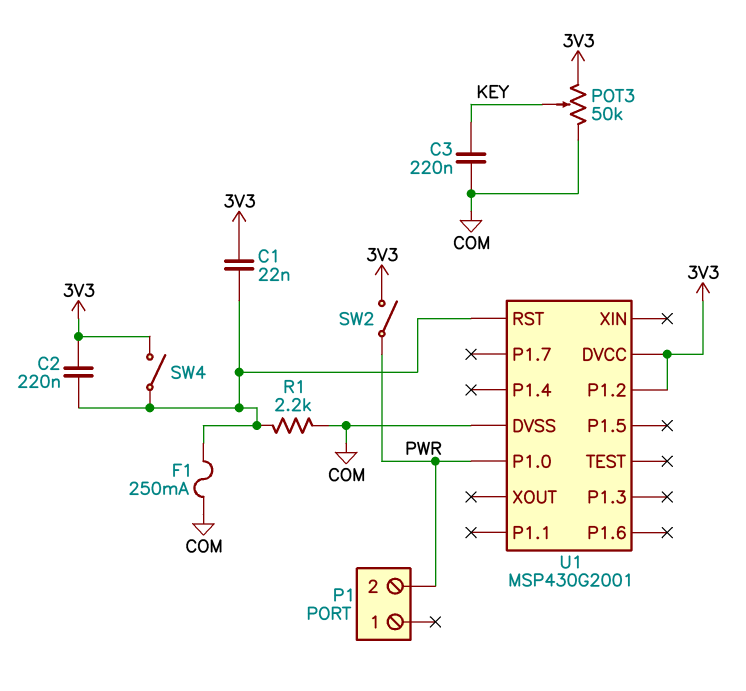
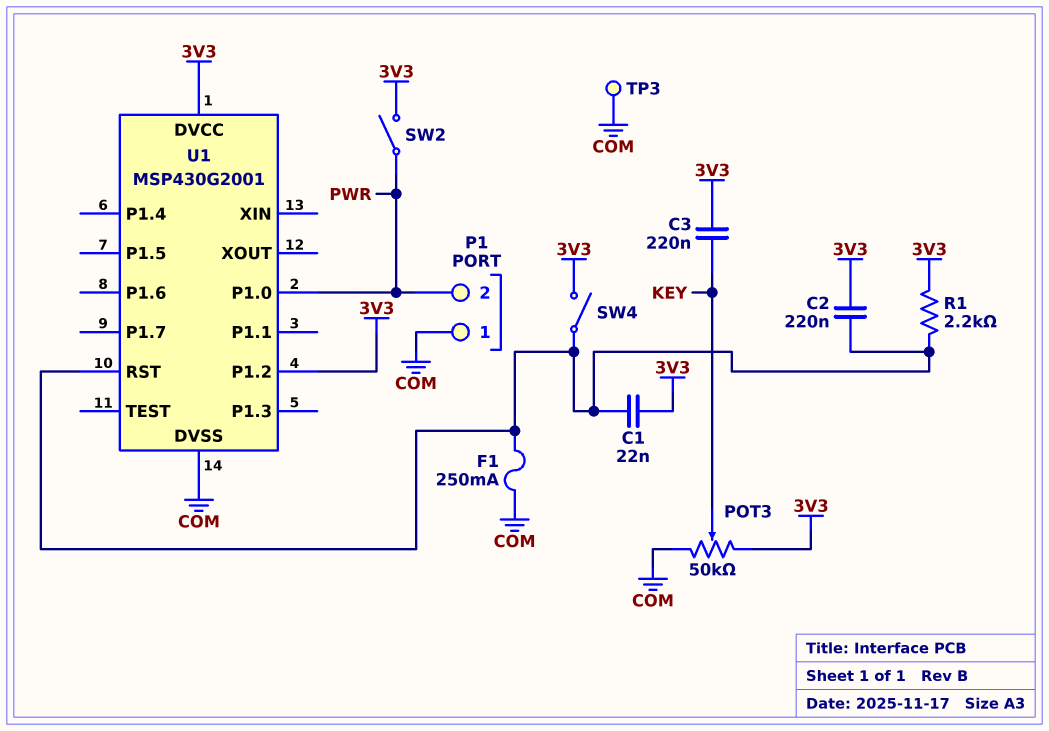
C3: 220nF (COM, KEY) -> 220nF (3V3, KEY)
P1 pin 1: none -> COM
R1: 2.2k (COM, U1/RST) -> 2.2k (3V3, U1/RST)
TP3: none -> test point (COM)

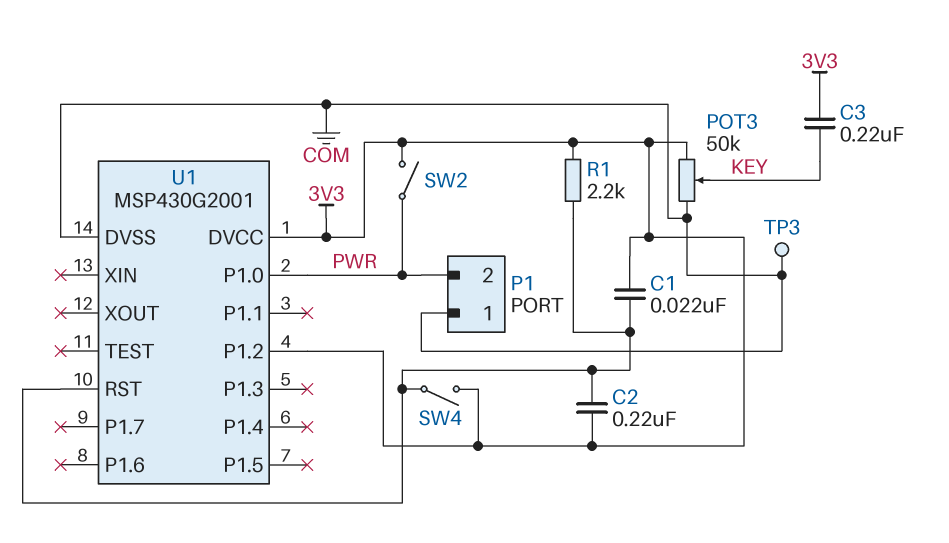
F1: 250mA (COM, U1/RST) -> none

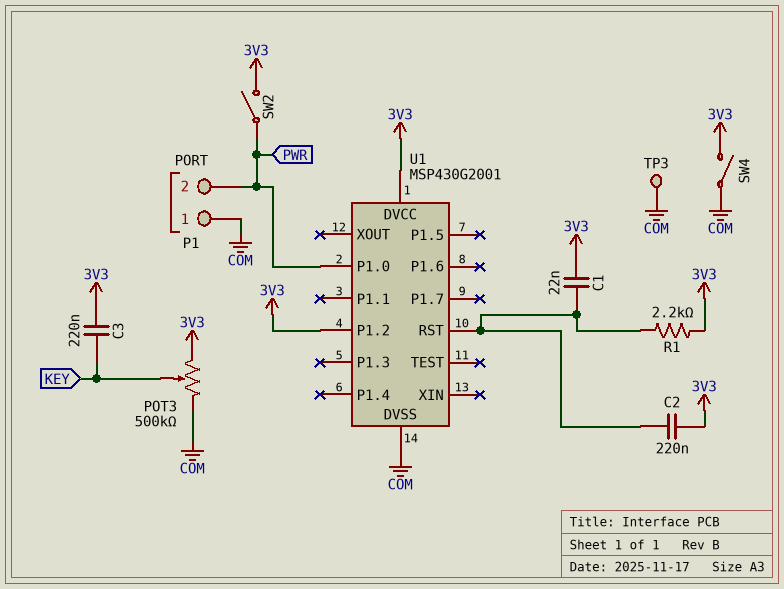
POT3: 50k (3V3, COM, wiper KEY) -> 500k (3V3, COM, wiper KEY)
SW4: switch (3V3, U1/RST) -> switch (3V3, COM)

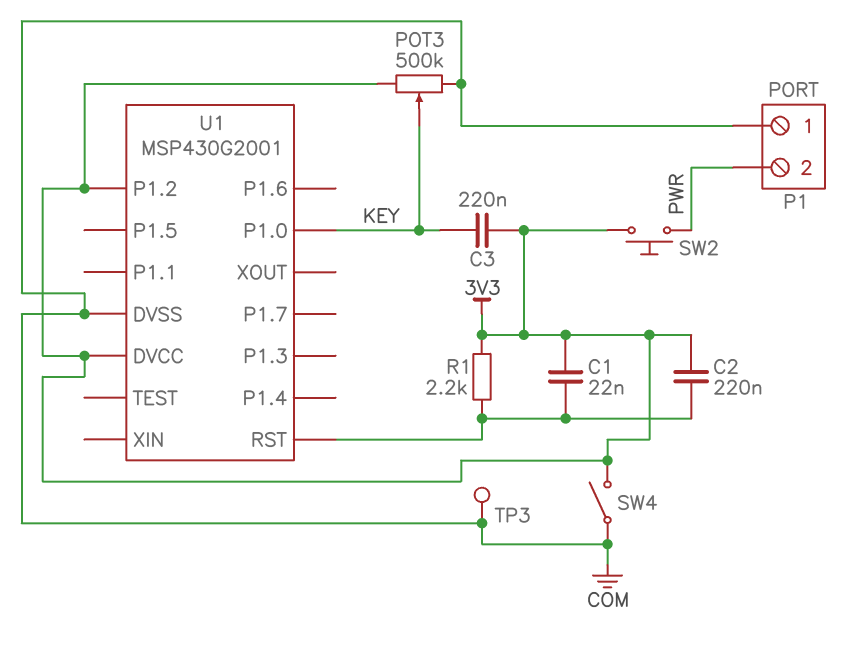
SW2: switch (3V3, PWR) -> button (3V3, PWR)
U1 pin P1.0: PWR -> KEY

